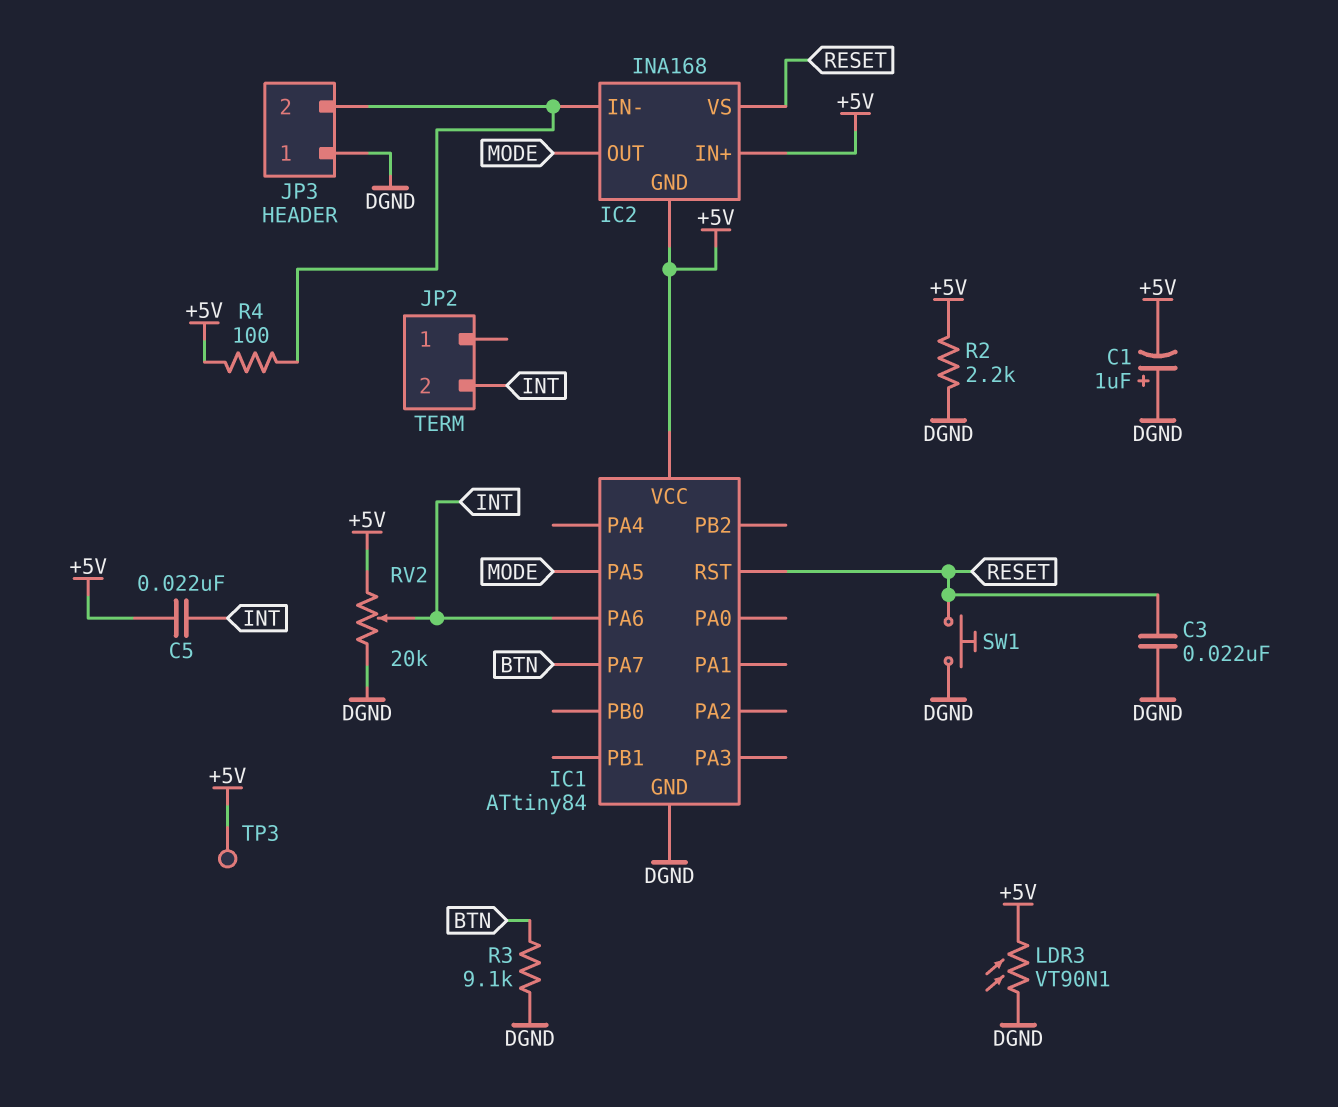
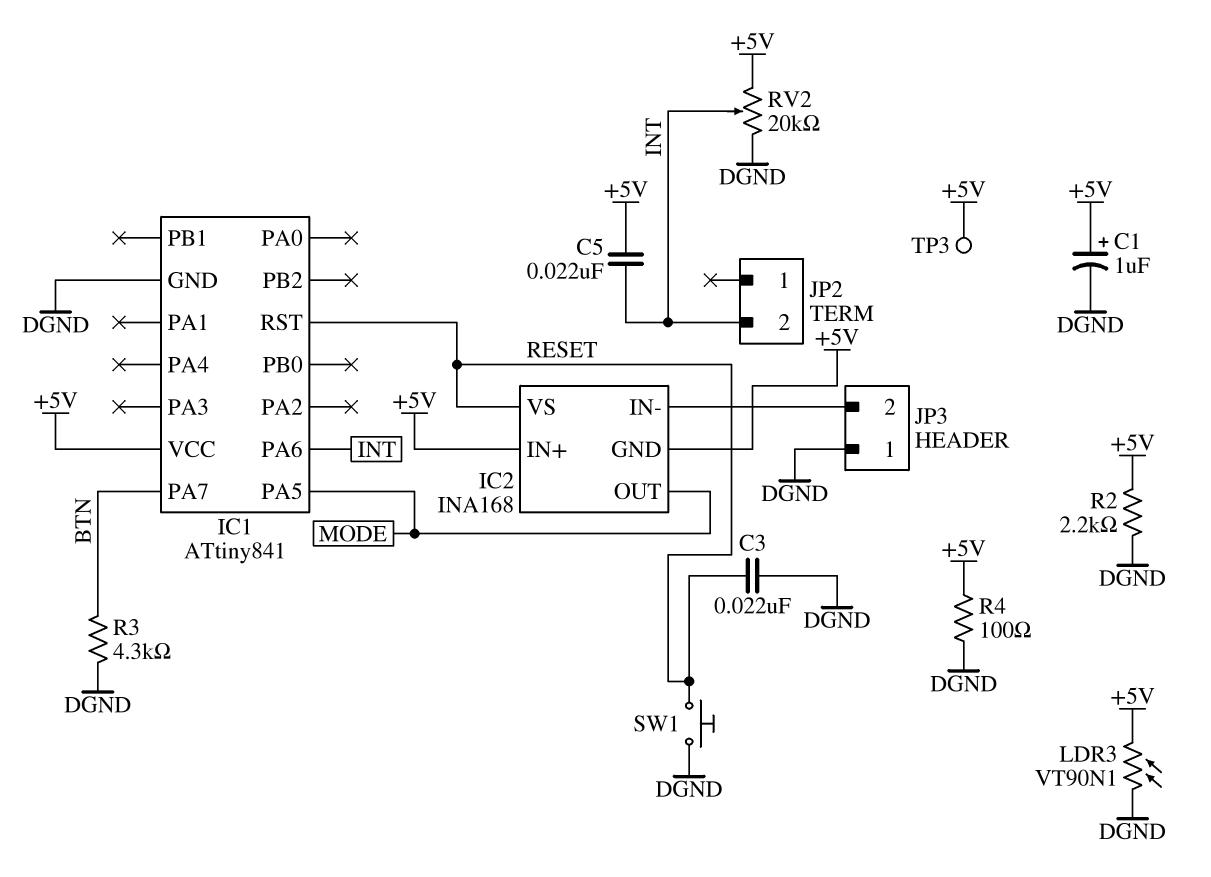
C1: 1uF (plus DGND, minus +5V) -> 1uF (plus +5V, minus DGND)
IC1: ATtiny84 -> ATtiny841
R3: 9.1k (BTN, DGND) -> 4.3k (BTN, DGND)
R4: 100 (+5V, IC2/IN-) -> 100 (+5V, DGND)

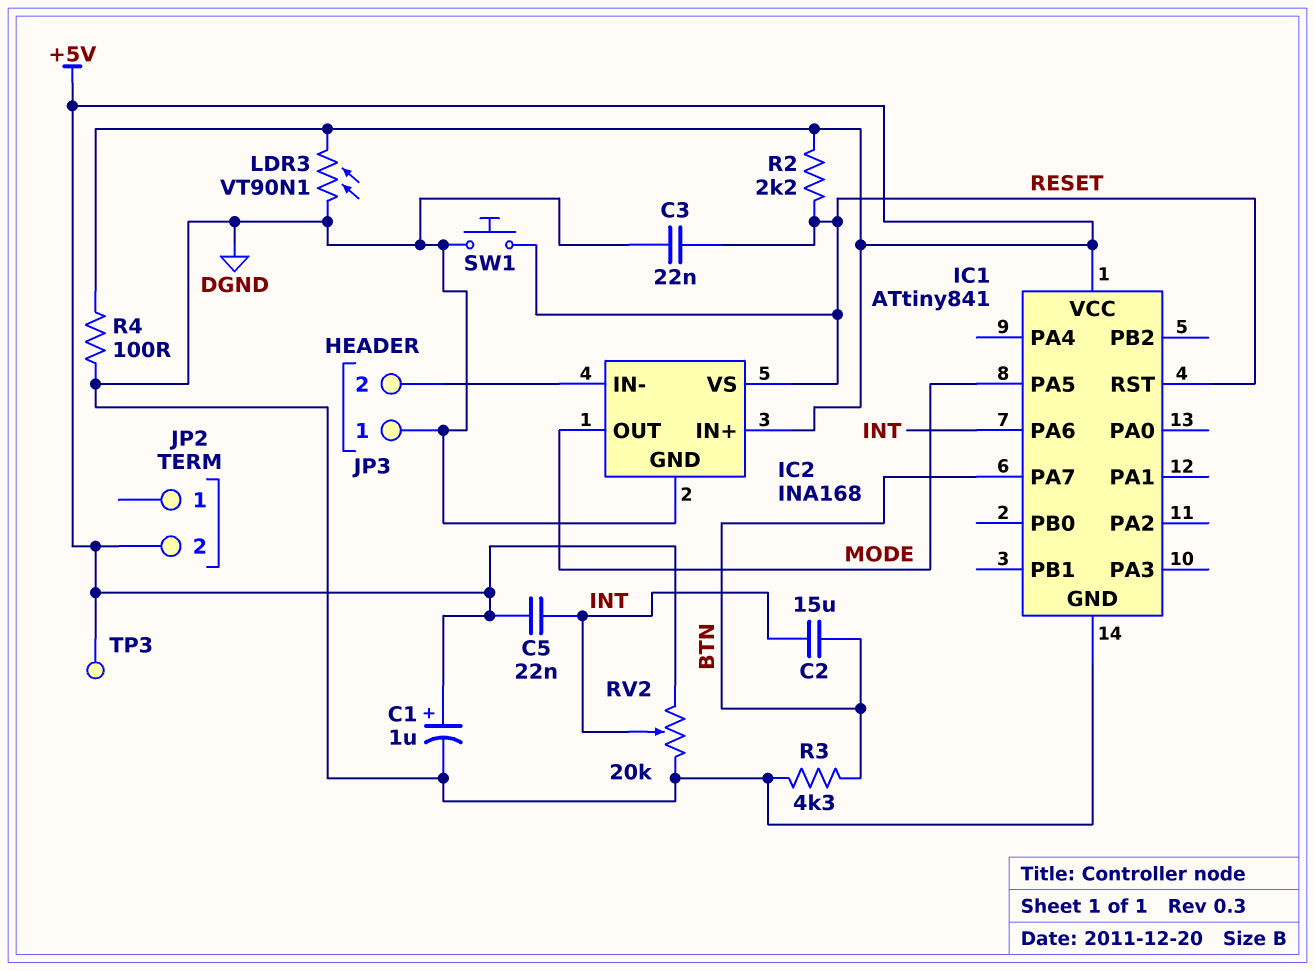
C2: none -> 15uF (BTN, INT)
IC2 pin GND: +5V -> DGND
JP2 pin 2: INT -> +5V
R2: 2.2k (+5V, DGND) -> 2.2k (+5V, RESET)

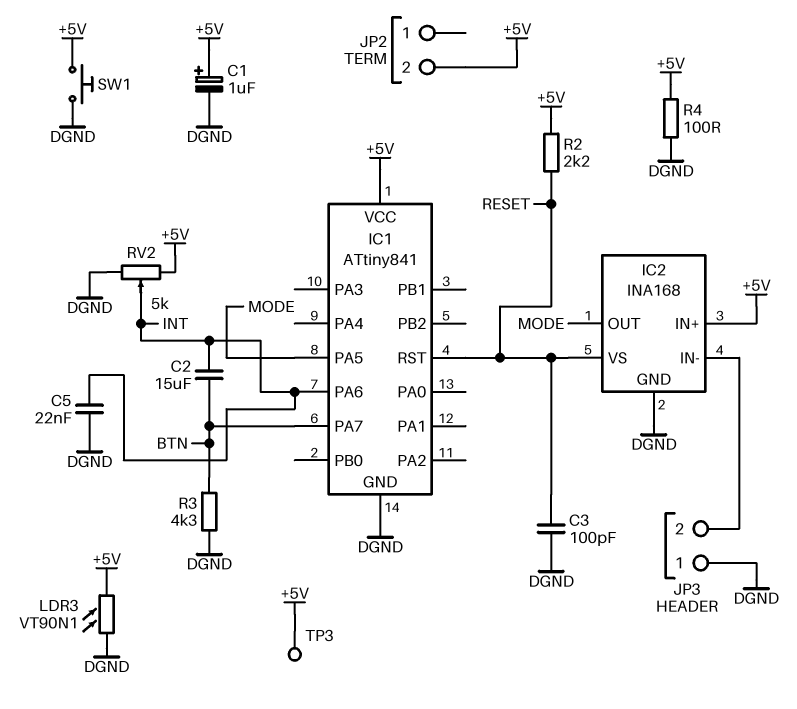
C3: 22nF (DGND, RESET) -> 100pF (DGND, RESET)
C5: 22nF (+5V, INT) -> 22nF (DGND, INT)
RV2: 20k (+5V, DGND, wiper INT) -> 5k (+5V, DGND, wiper INT)
SW1: button (DGND, RESET) -> button (+5V, DGND)

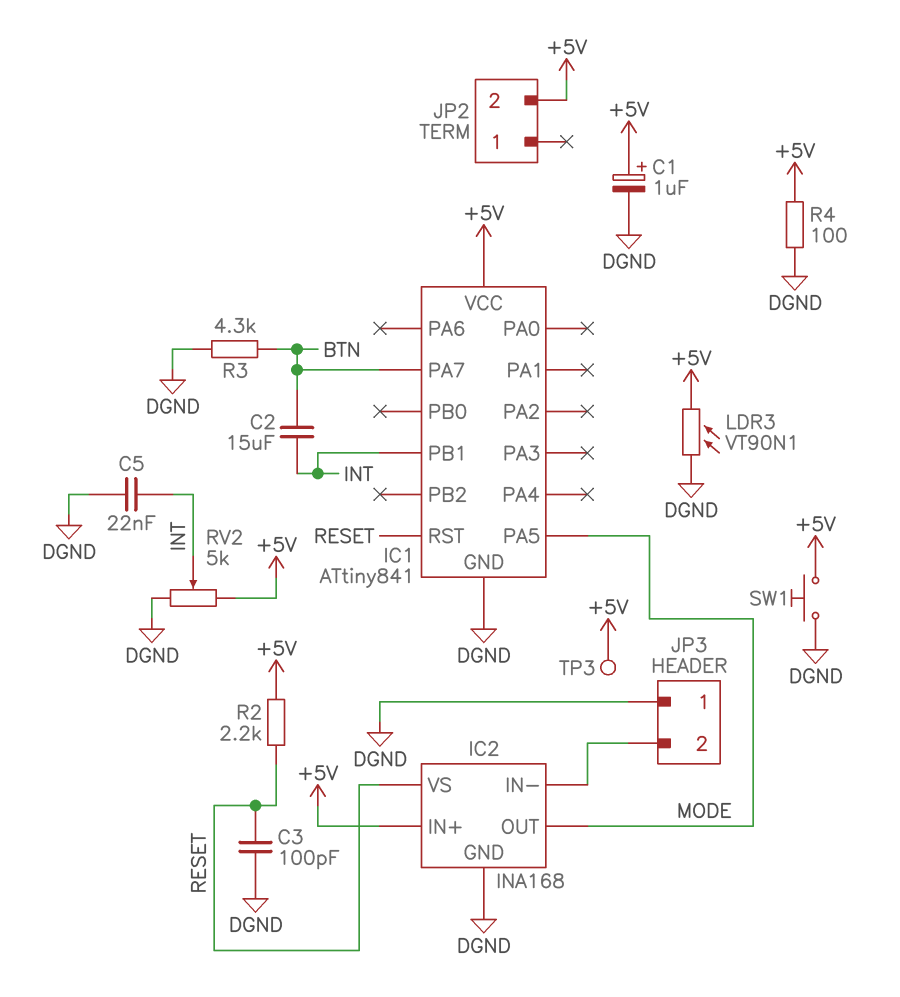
IC1 pin PA6: INT -> none
IC1 pin PB1: none -> INT

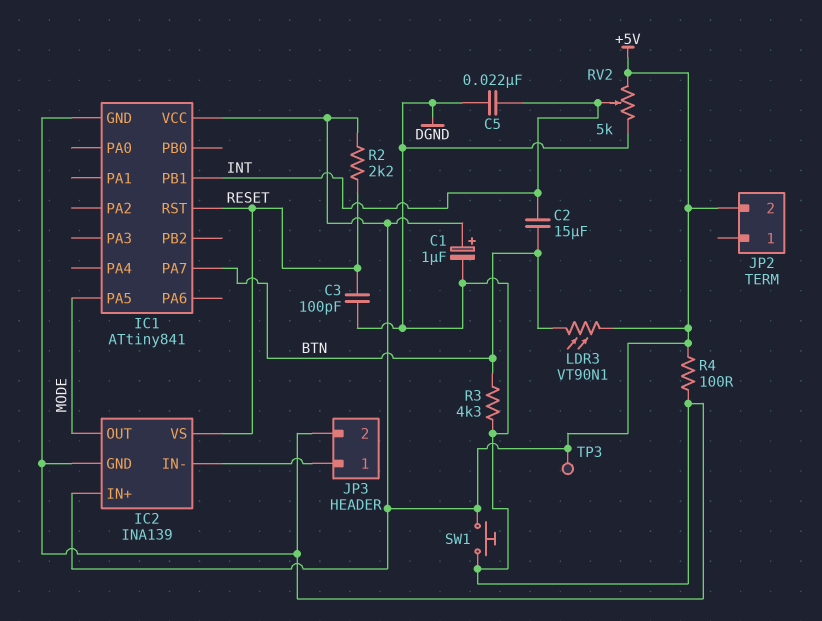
IC2: INA168 -> INA139
JP3 pin 1: DGND -> IC2/IN-
JP3 pin 2: IC2/IN- -> DGND
LDR3: VT90N1 (+5V, DGND) -> VT90N1 (+5V, BTN)

